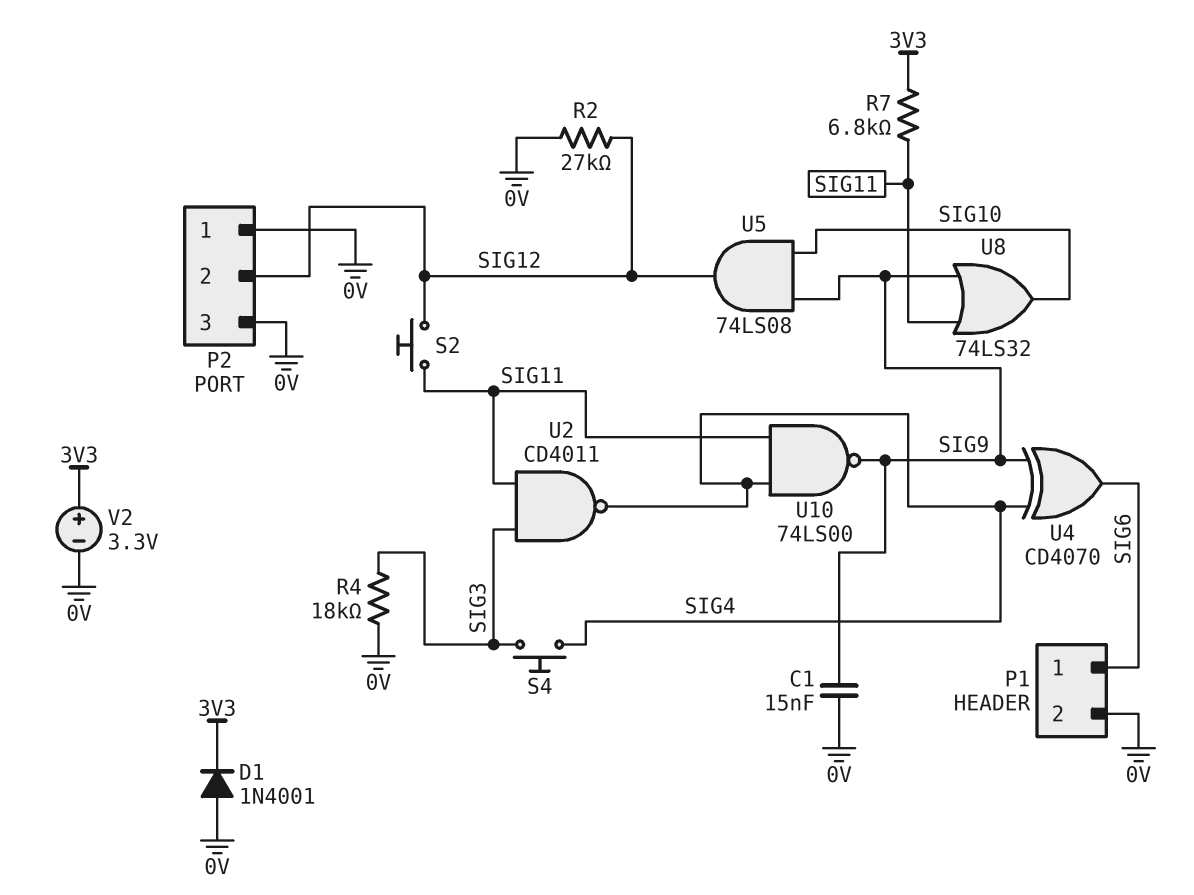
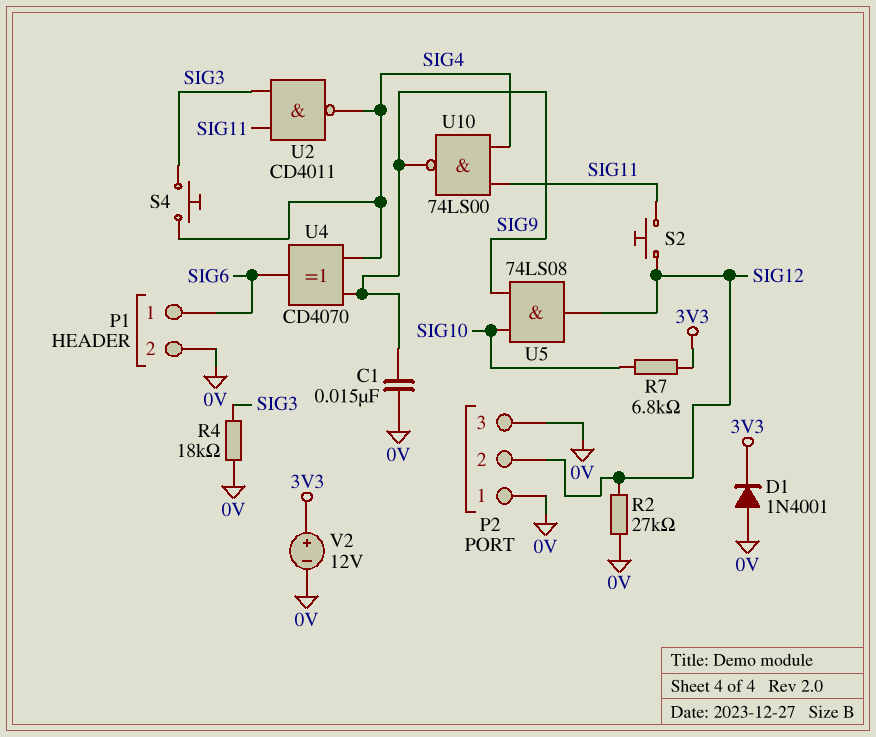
R7: 6.8k (3V3, SIG11) -> 6.8k (3V3, SIG10)
U8: OR 74LS32 (in SIG9, in SIG11, out SIG10) -> none
V2: 3.3V (plus 3V3, minus 0V) -> 12V (plus 3V3, minus 0V)

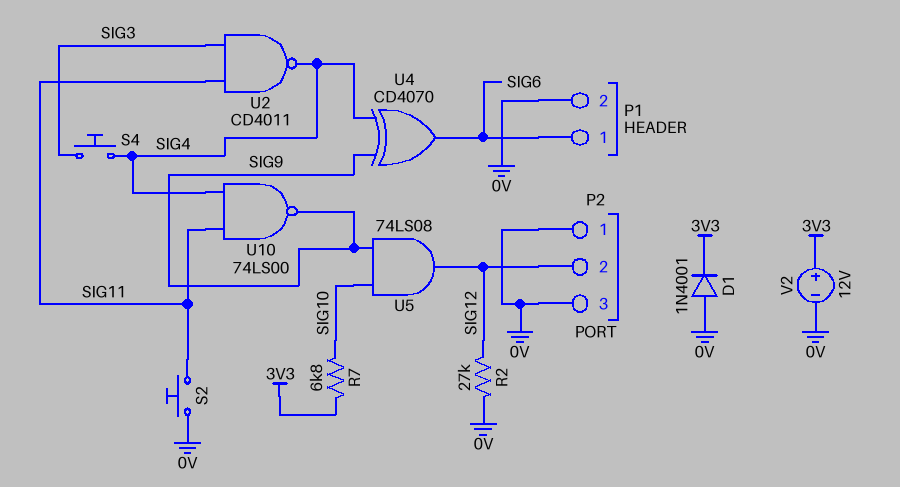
C1: 15nF (0V, SIG9) -> none
R4: 18k (0V, SIG3) -> none
S2: button (SIG11, SIG12) -> button (0V, SIG11)

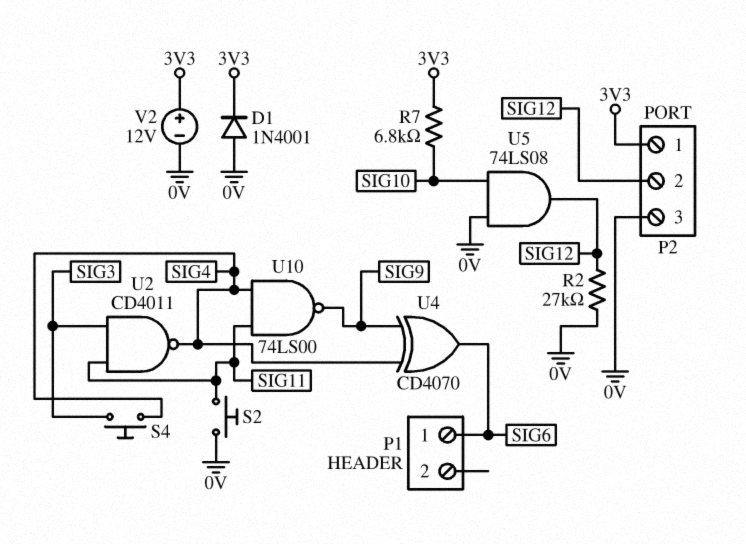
P1 pin 2: 0V -> none
P2 pin 1: 0V -> 3V3
U5: AND 74LS08 (in SIG9, in SIG10, out SIG12) -> AND 74LS08 (in 0V, in SIG10, out SIG12)

